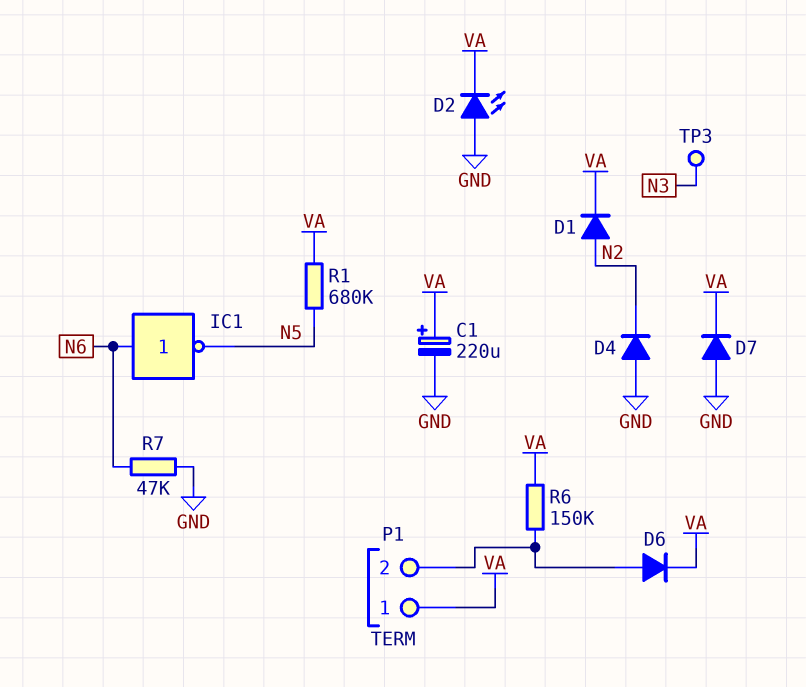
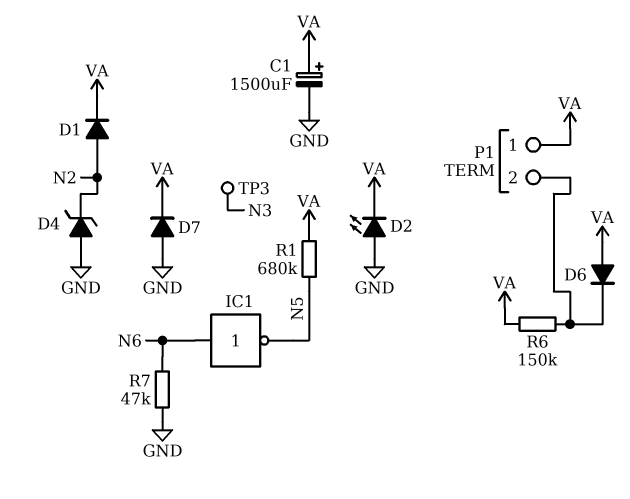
C1: 220uF (plus VA, minus GND) -> 1500uF (plus VA, minus GND)
D4: diode (A GND, K N2) -> zener (A GND, K N2)
D6: diode (A P1/2, K VA) -> diode (A VA, K P1/2)

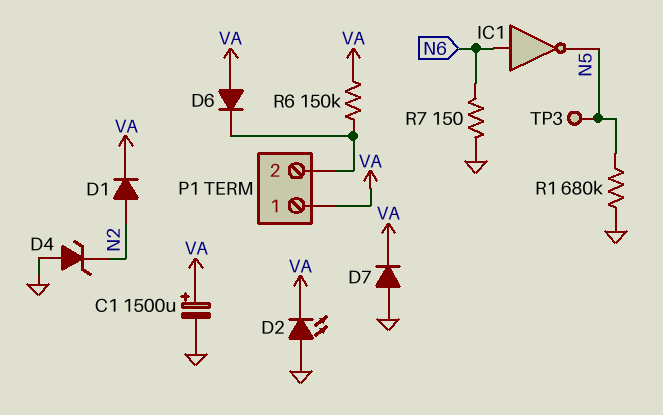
R1: 680k (N5, VA) -> 680k (GND, N5)
R7: 47k (GND, N6) -> 150 (GND, N6)
TP3: test point (N3) -> test point (N5)

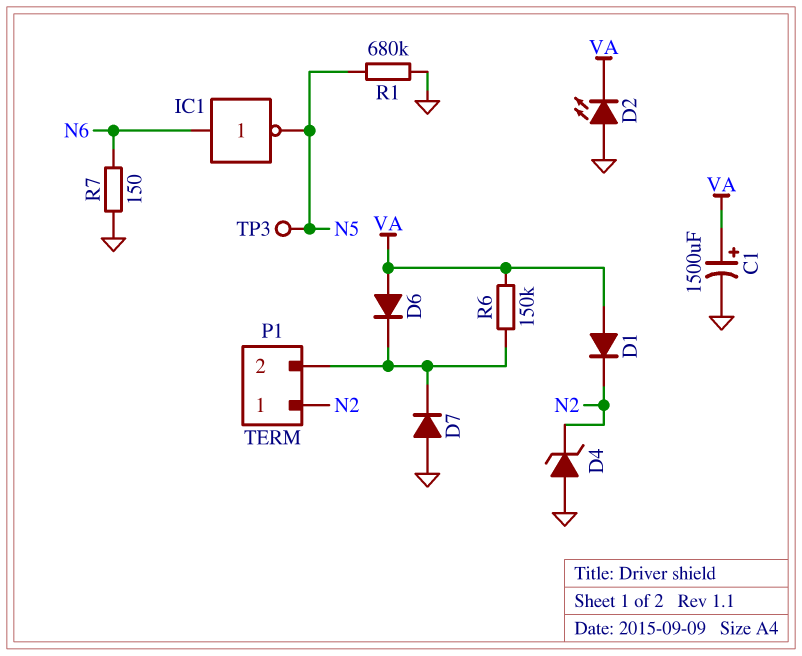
D1: diode (A N2, K VA) -> diode (A VA, K N2)
D7: diode (A GND, K VA) -> diode (A GND, K P1/2)
P1 pin 1: VA -> N2

